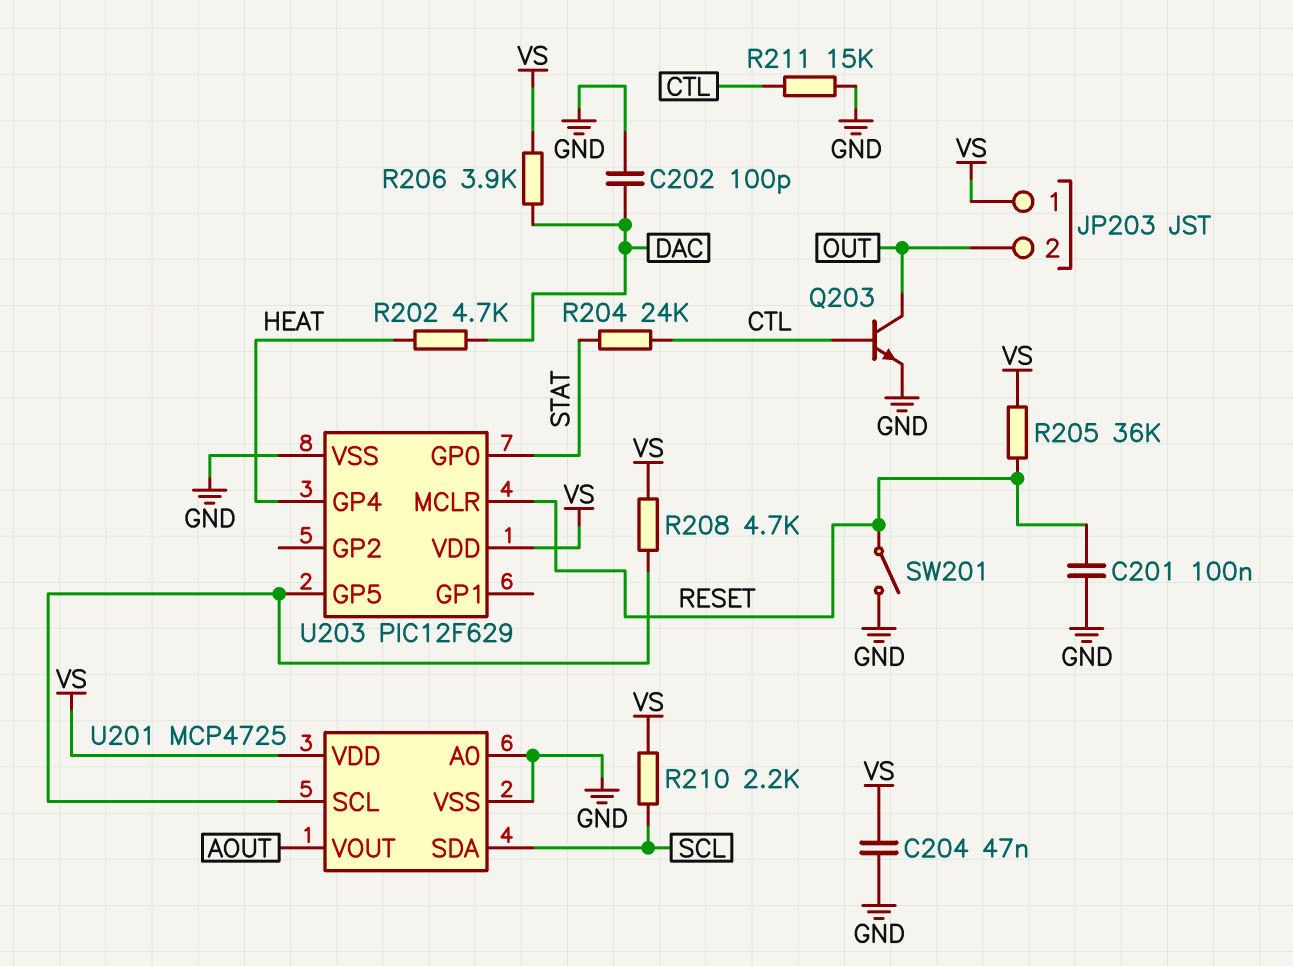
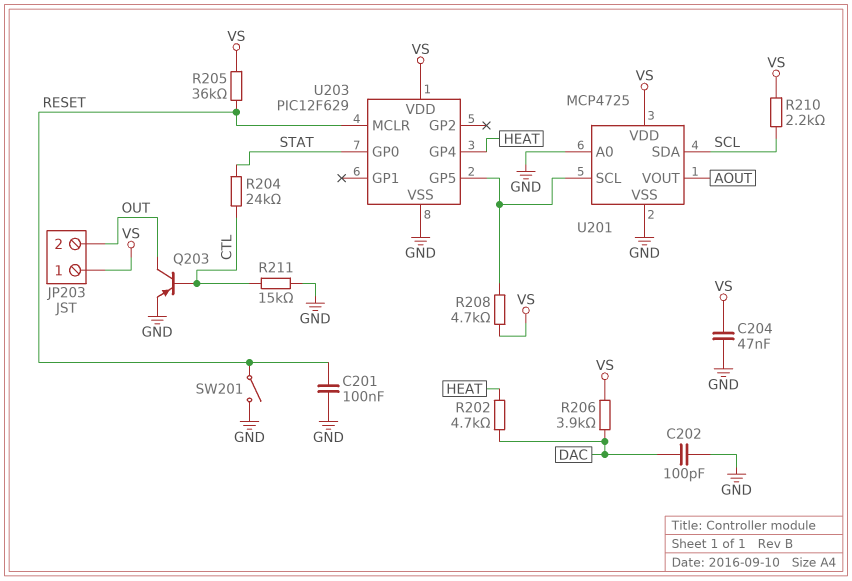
Q203: NPN (B CTL, C OUT, E GND) -> PNP (B CTL, C OUT, E GND)

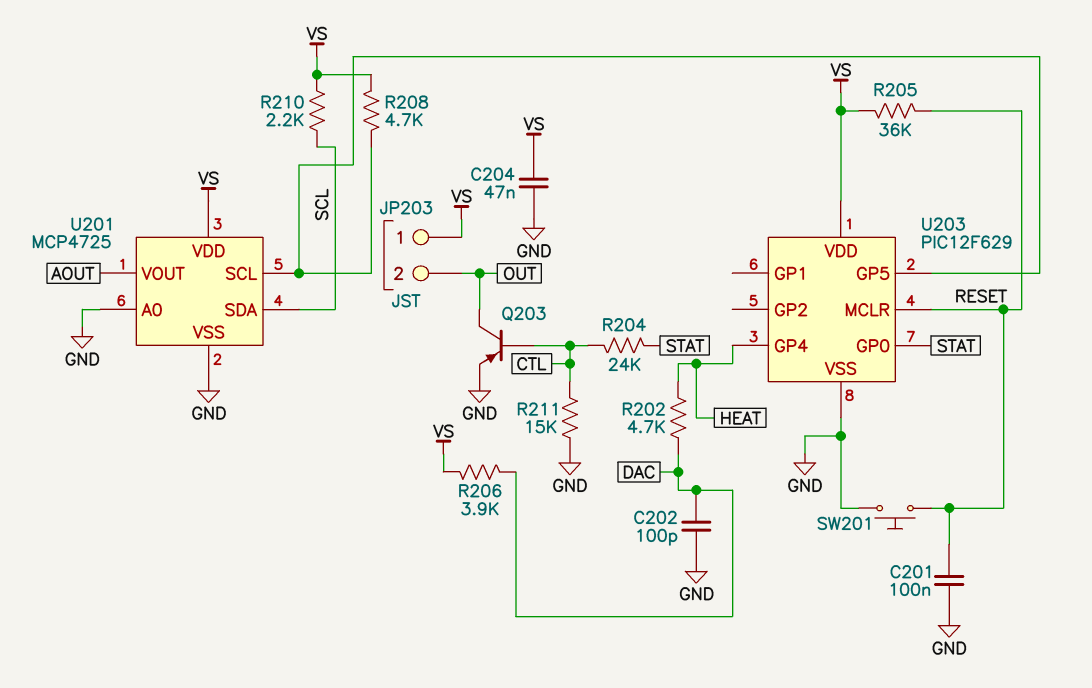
SW201: switch (GND, RESET) -> button (GND, RESET)

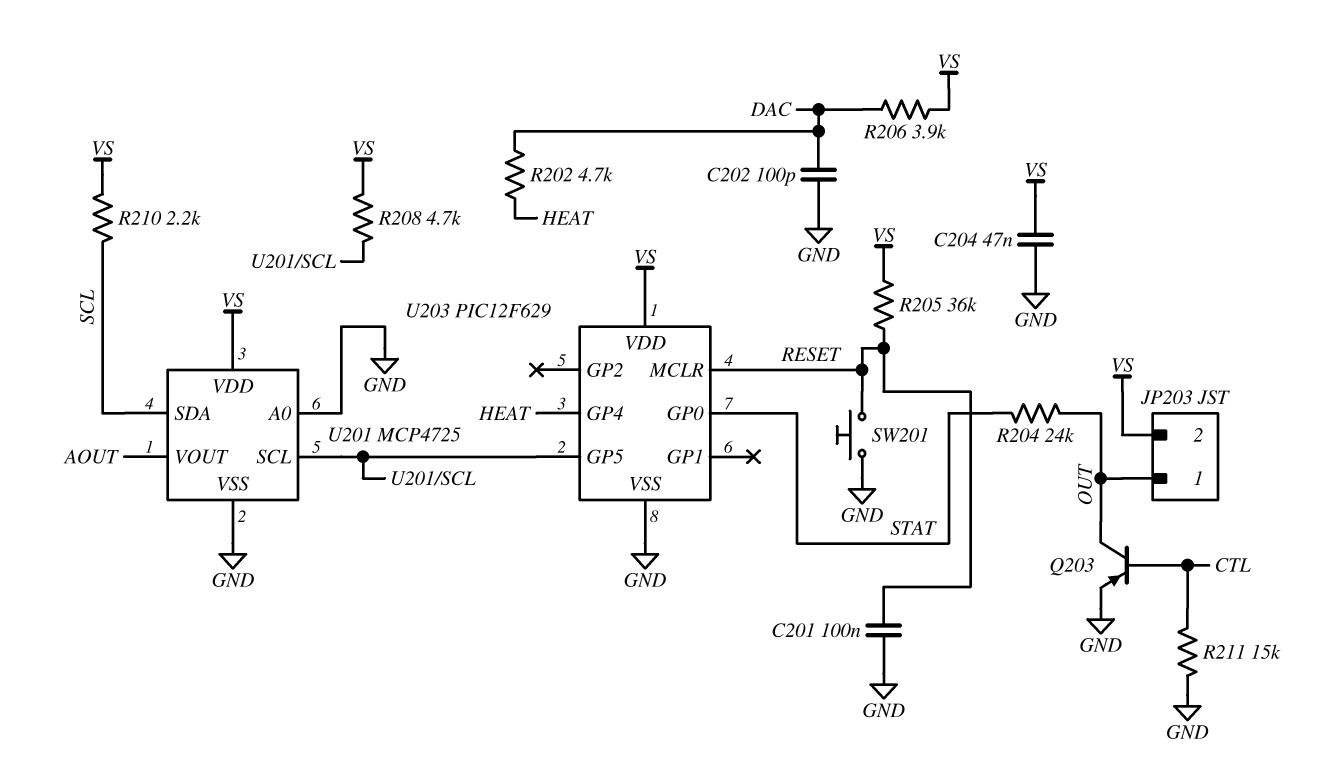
JP203 pin 1: VS -> OUT
JP203 pin 2: OUT -> VS
R204: 24k (CTL, STAT) -> 24k (OUT, STAT)

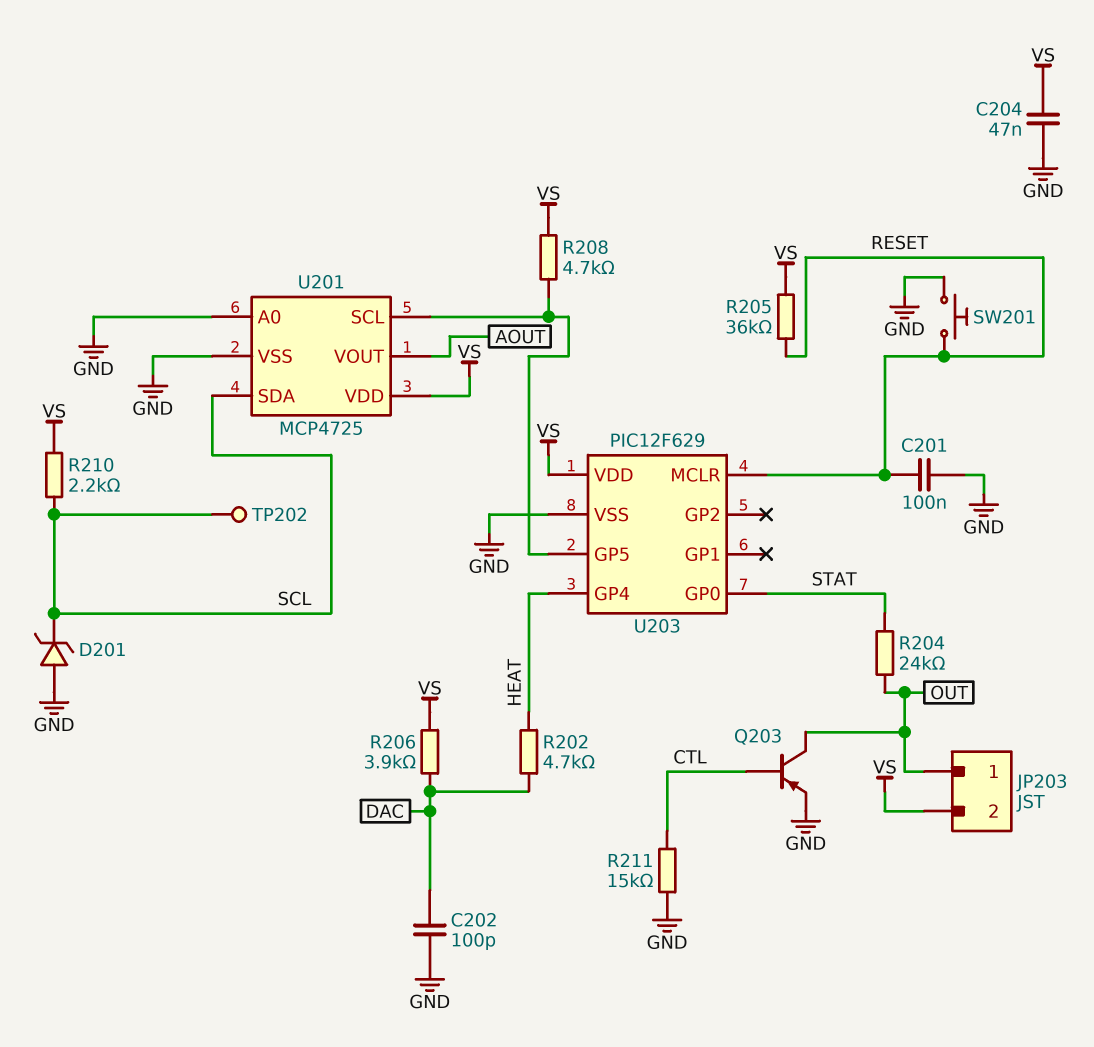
D201: none -> zener (A GND, K SCL)
TP202: none -> test point (SCL)

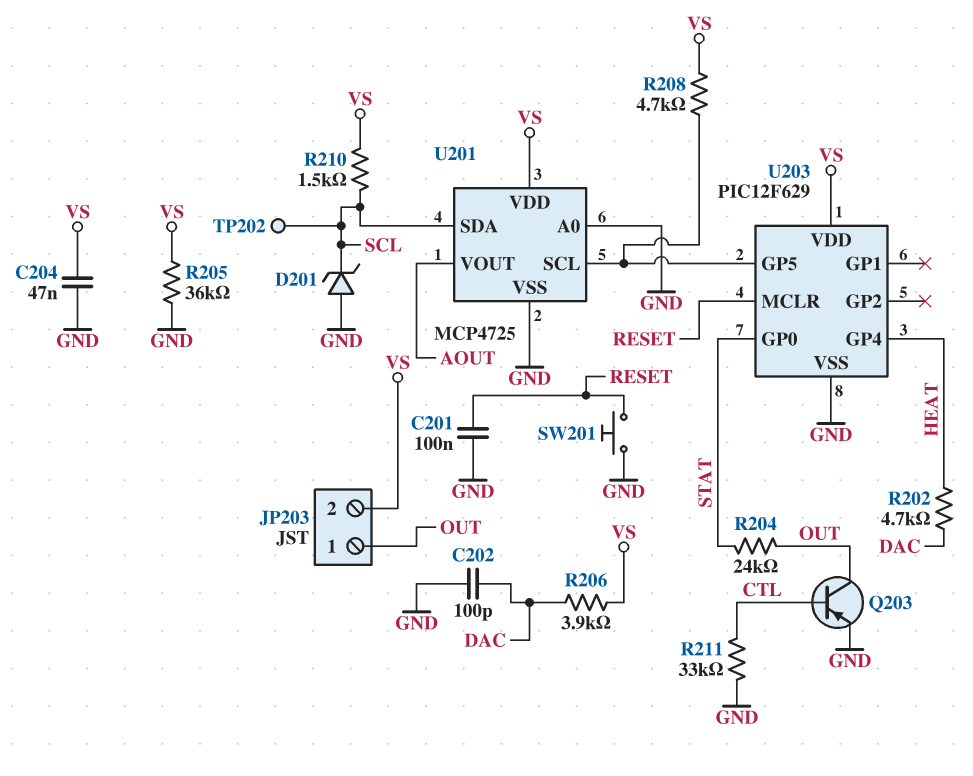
R205: 36k (RESET, VS) -> 36k (GND, VS)
R210: 2.2k (SCL, VS) -> 1.5k (SCL, VS)
R211: 15k (CTL, GND) -> 33k (CTL, GND)

